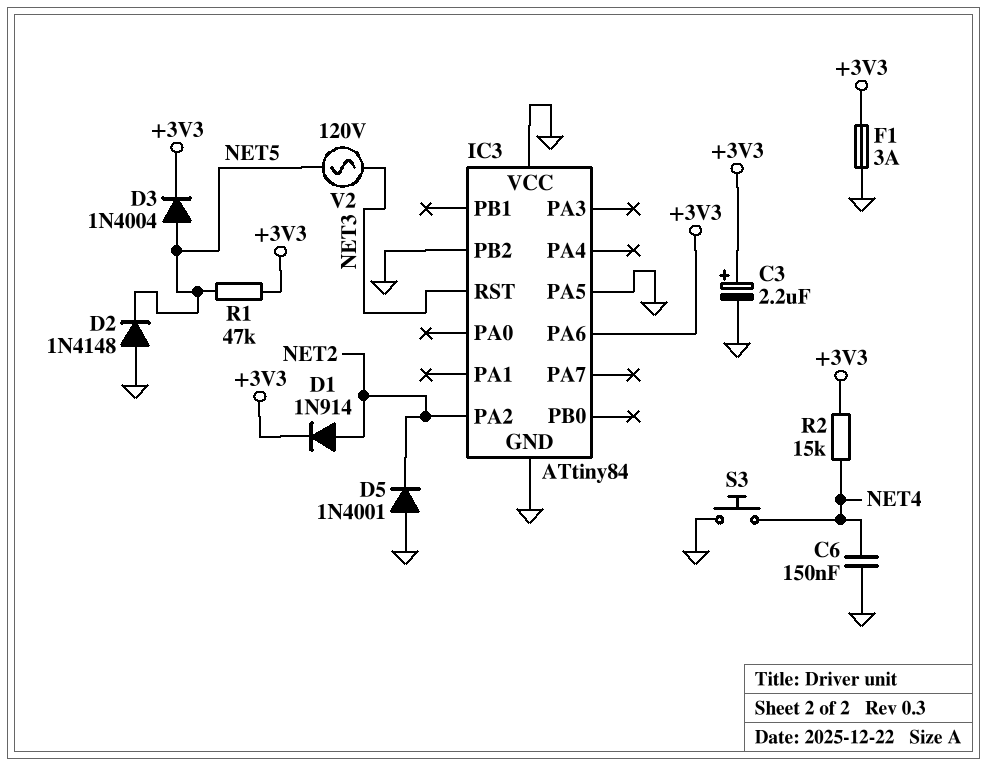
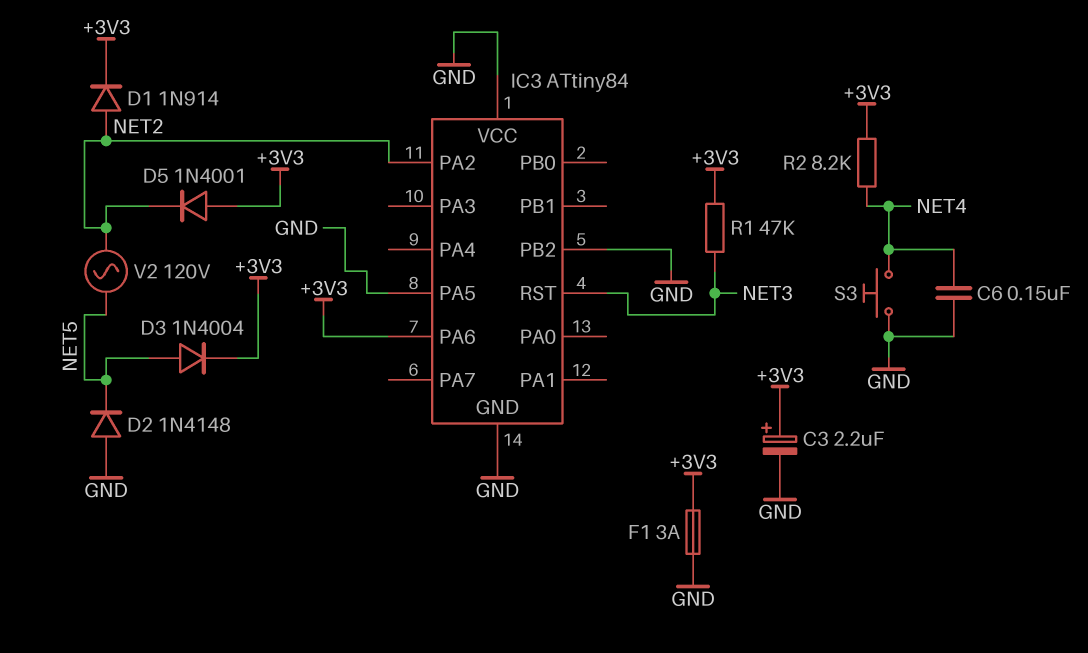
D5: diode 1N4001 (A GND, K NET2) -> diode 1N4001 (A +3V3, K NET2)
R1: 47k (+3V3, NET5) -> 47k (+3V3, NET3)
R2: 15k (+3V3, NET4) -> 8.2k (+3V3, NET4)
V2: AC 120V (NET3, NET5) -> AC 120V (NET2, NET5)

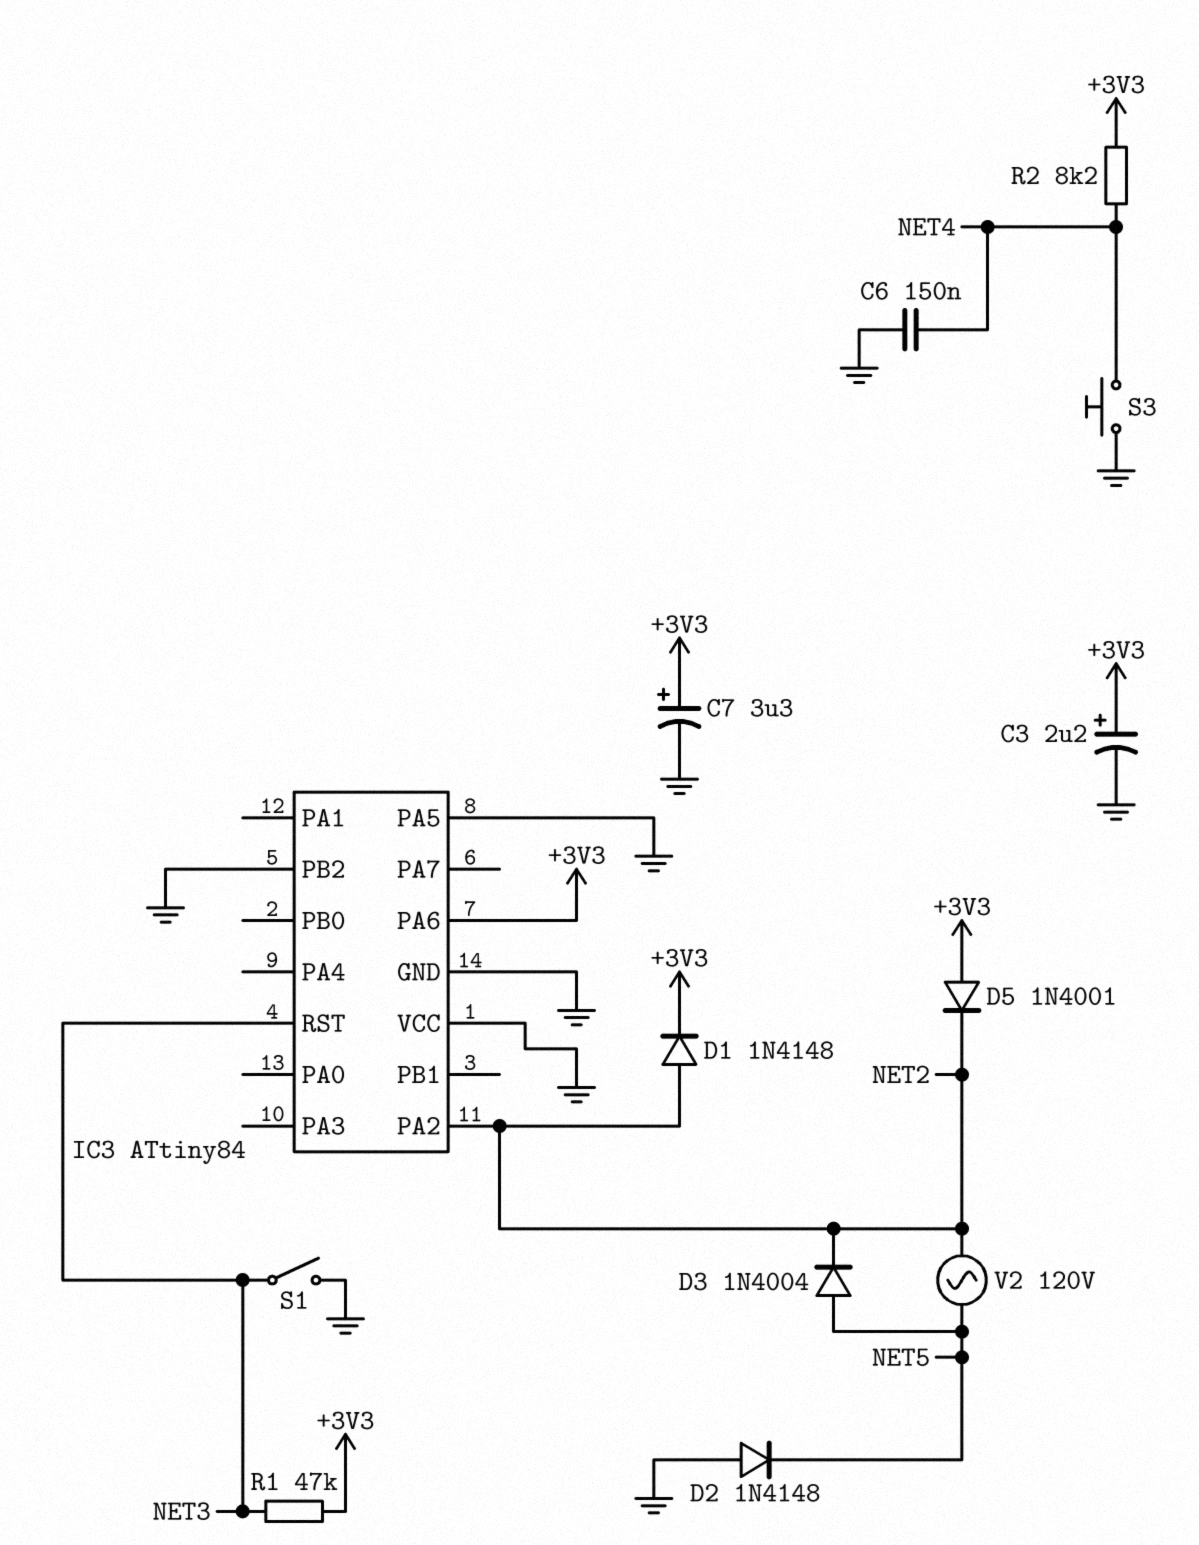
C7: none -> 3.3uF (plus +3V3, minus GND)
D1: diode 1N914 (A NET2, K +3V3) -> diode 1N4148 (A NET2, K +3V3)
D3: diode 1N4004 (A NET5, K +3V3) -> diode 1N4004 (A NET5, K NET2)
F1: 3A (+3V3, GND) -> none
S1: none -> switch (GND, NET3)

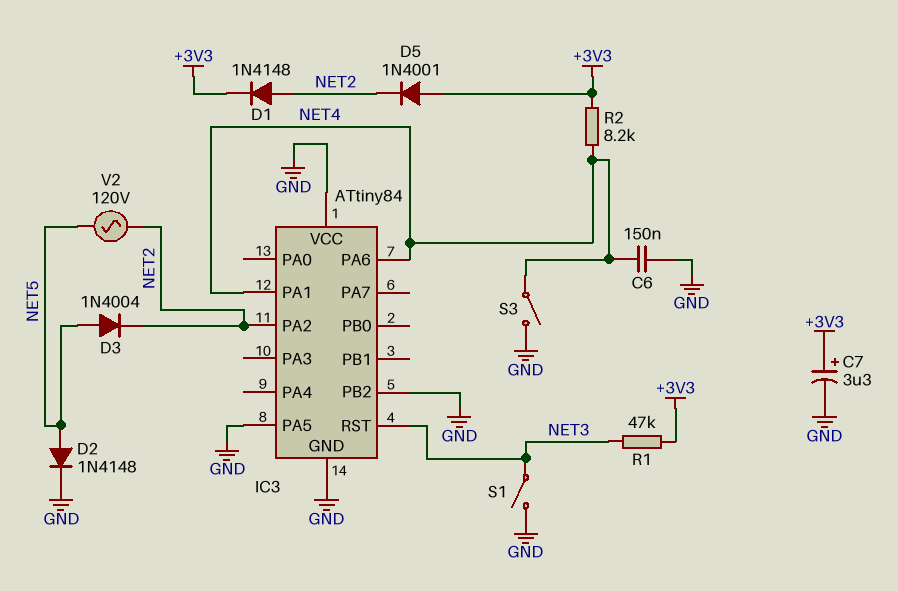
C3: 2.2uF (plus +3V3, minus GND) -> none
D2: diode 1N4148 (A GND, K NET5) -> diode 1N4148 (A NET5, K GND)
IC3 pin PA1: none -> NET4
IC3 pin PA6: +3V3 -> NET4
S3: button (GND, NET4) -> switch (GND, NET4)

